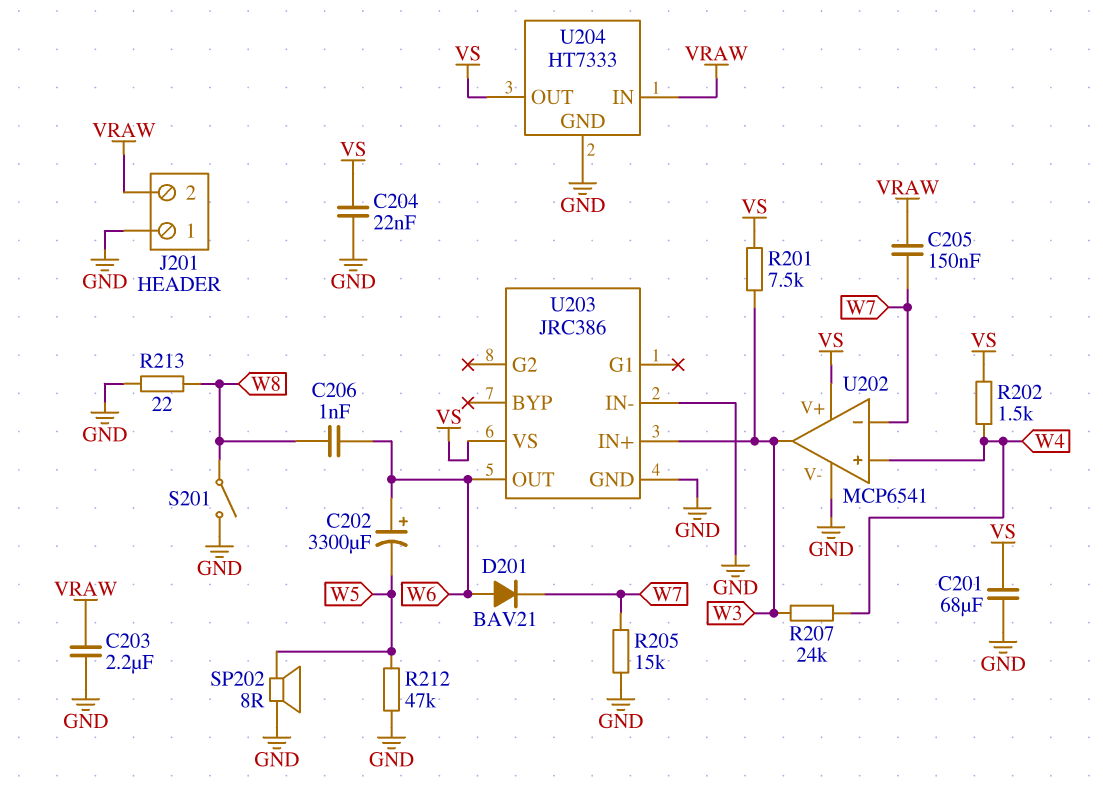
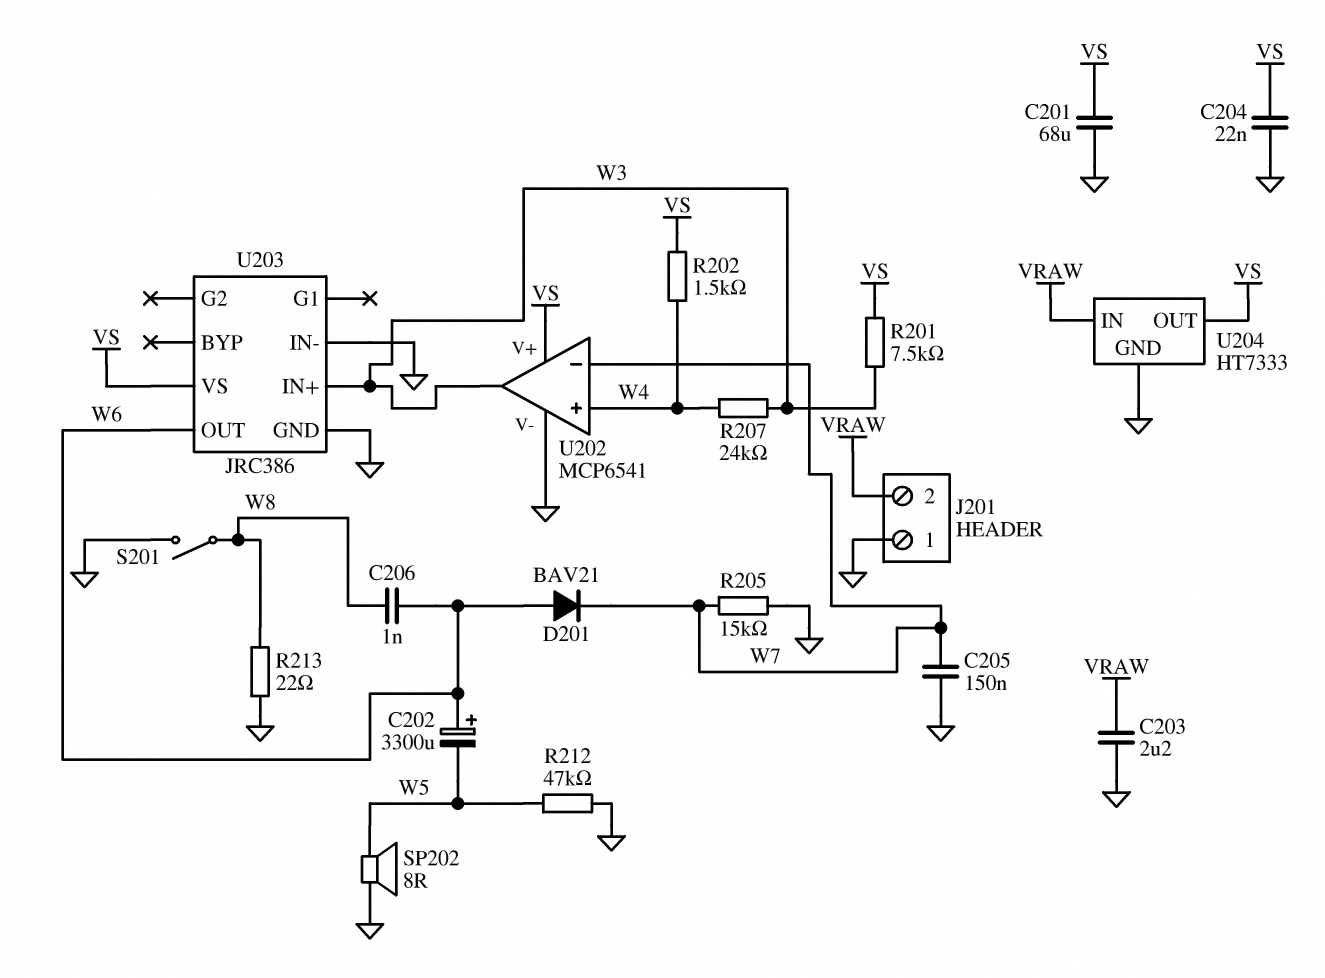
C205: 150nF (VRAW, W7) -> 150nF (GND, W7)

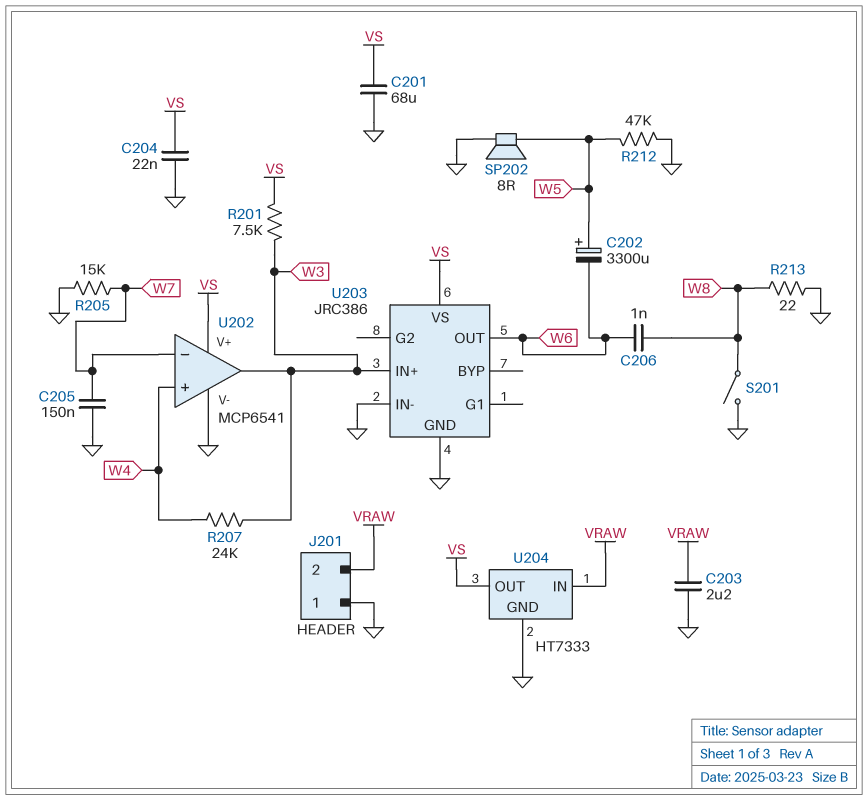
C202: 3300uF (plus W6, minus W5) -> 3300uF (plus W5, minus W6)
D201: diode BAV21 (A W6, K W7) -> none
R202: 1.5k (VS, W4) -> none

